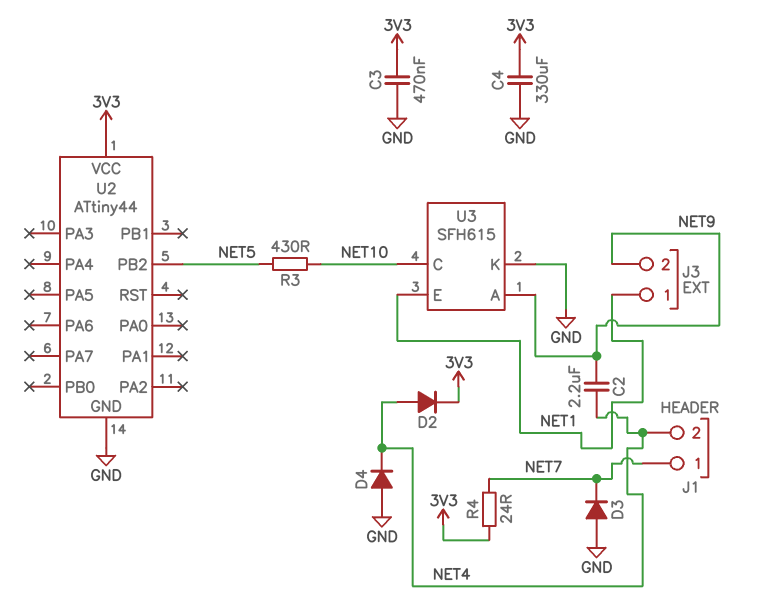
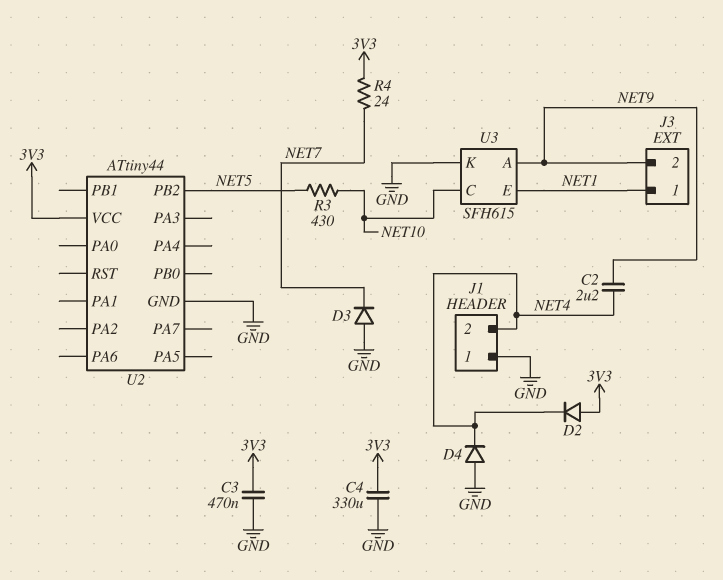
D2: diode (A NET4, K 3V3) -> diode (A 3V3, K NET4)
J1 pin 1: NET7 -> GND

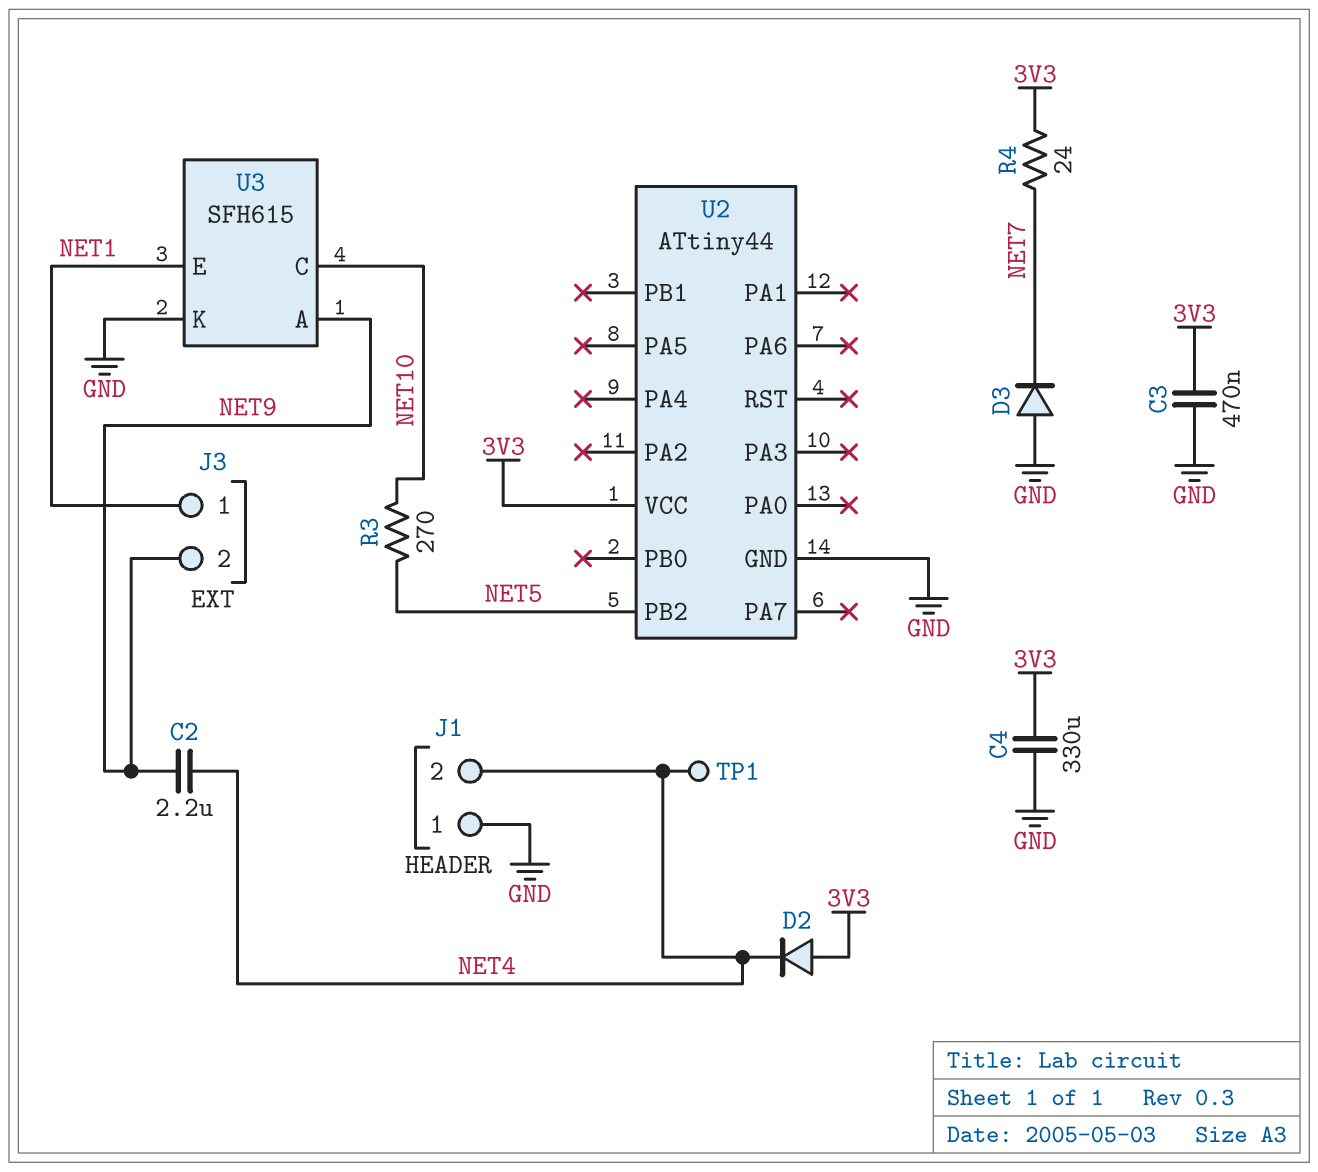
D4: diode (A GND, K NET4) -> none
R3: 430 (NET5, NET10) -> 270 (NET5, NET10)
TP1: none -> test point (NET4)

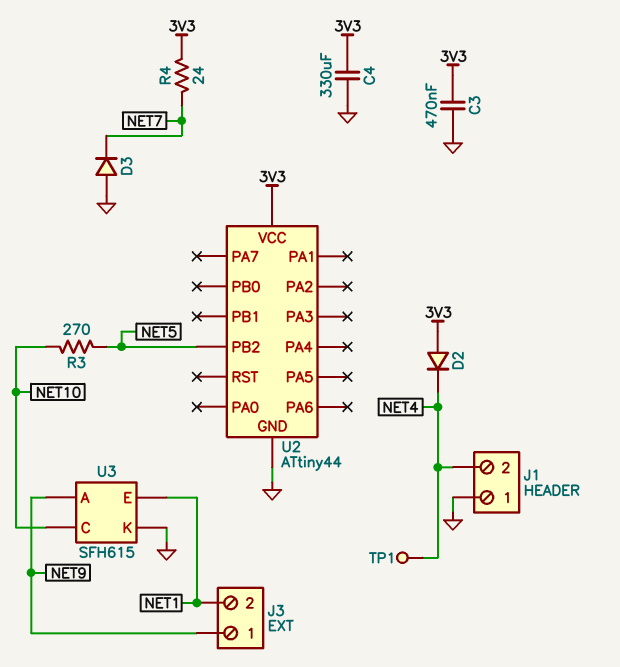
C2: 2.2uF (NET4, NET9) -> none
J3 pin 1: NET1 -> NET9
J3 pin 2: NET9 -> NET1

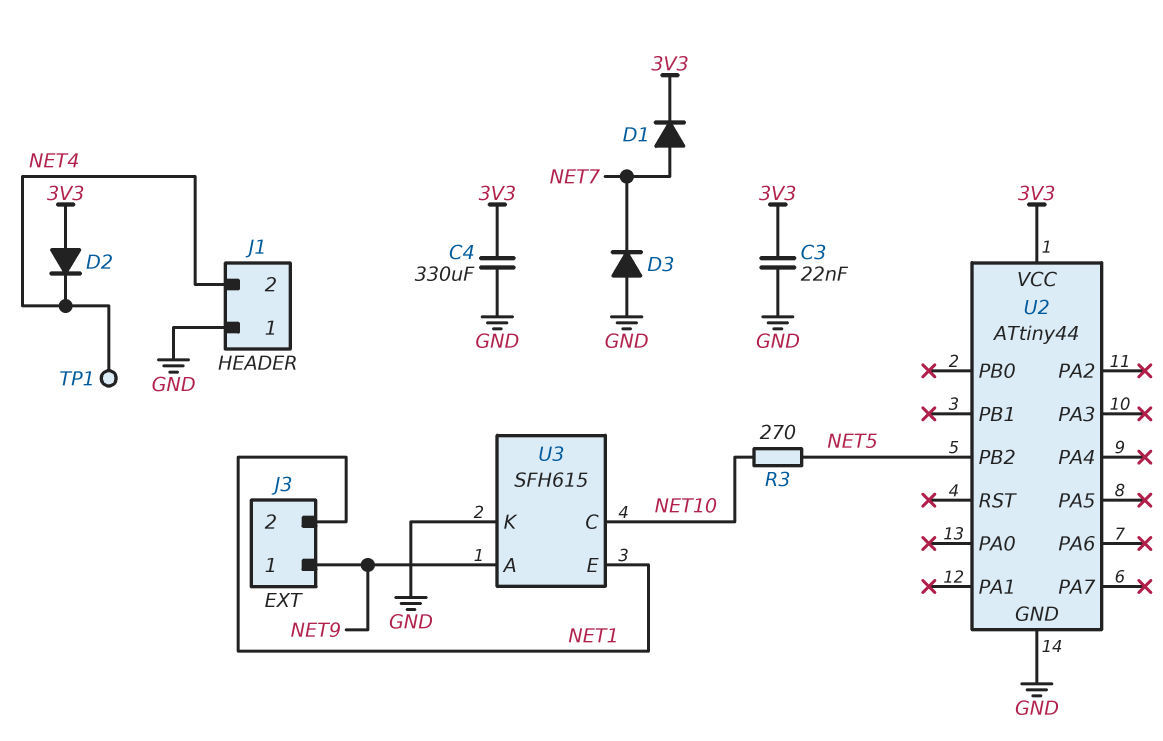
C3: 470nF (3V3, GND) -> 22nF (3V3, GND)
D1: none -> diode (A NET7, K 3V3)
R4: 24 (3V3, NET7) -> none

